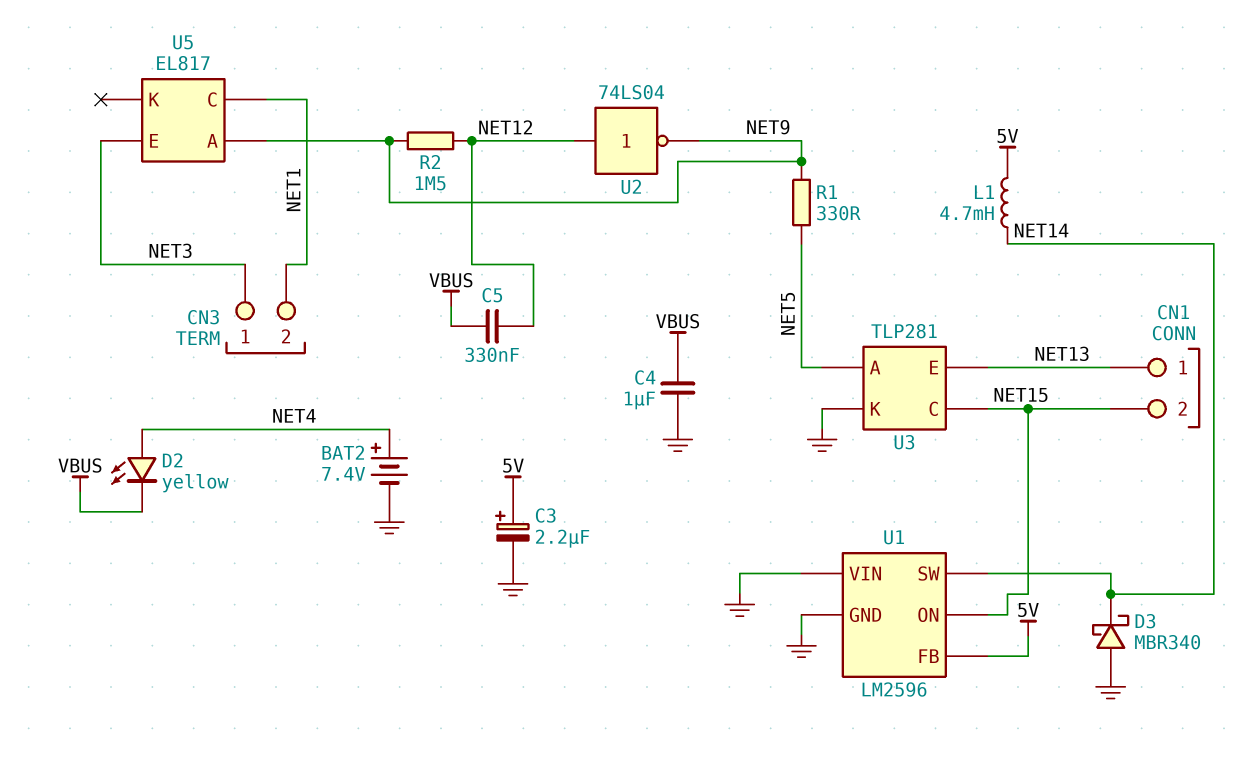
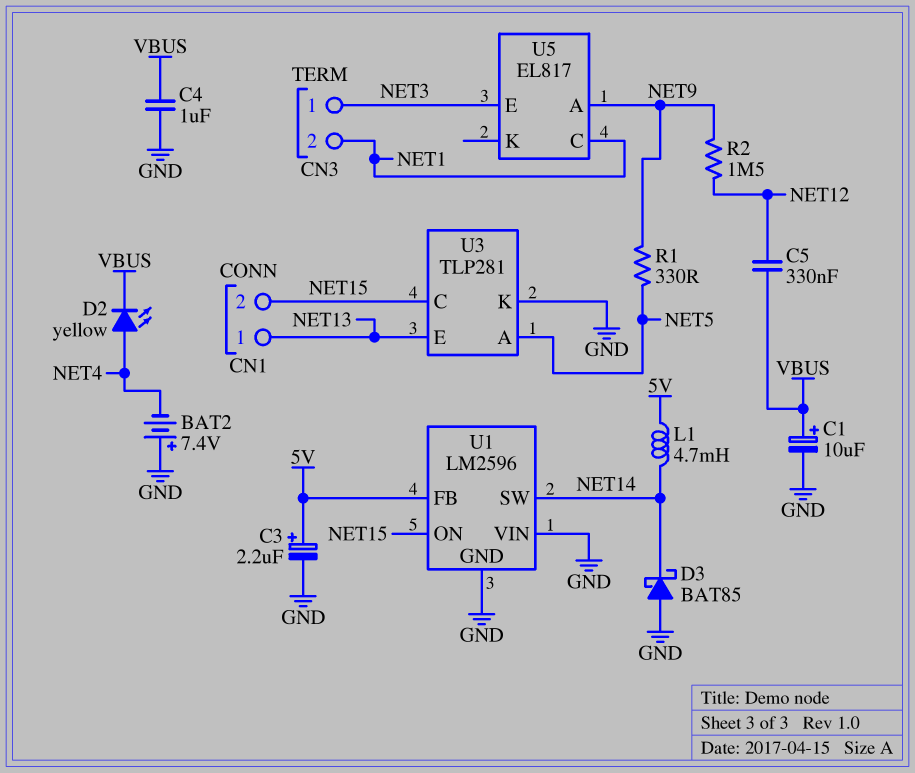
BAT2: 7.4V (plus NET4, minus GND) -> 7.4V (plus GND, minus NET4)
C1: none -> 10uF (plus VBUS, minus GND)
D3: schottky MBR340 (A GND, K NET14) -> schottky BAT85 (A GND, K NET14)
U2: NOT 74LS04 (in NET12, out NET9) -> none

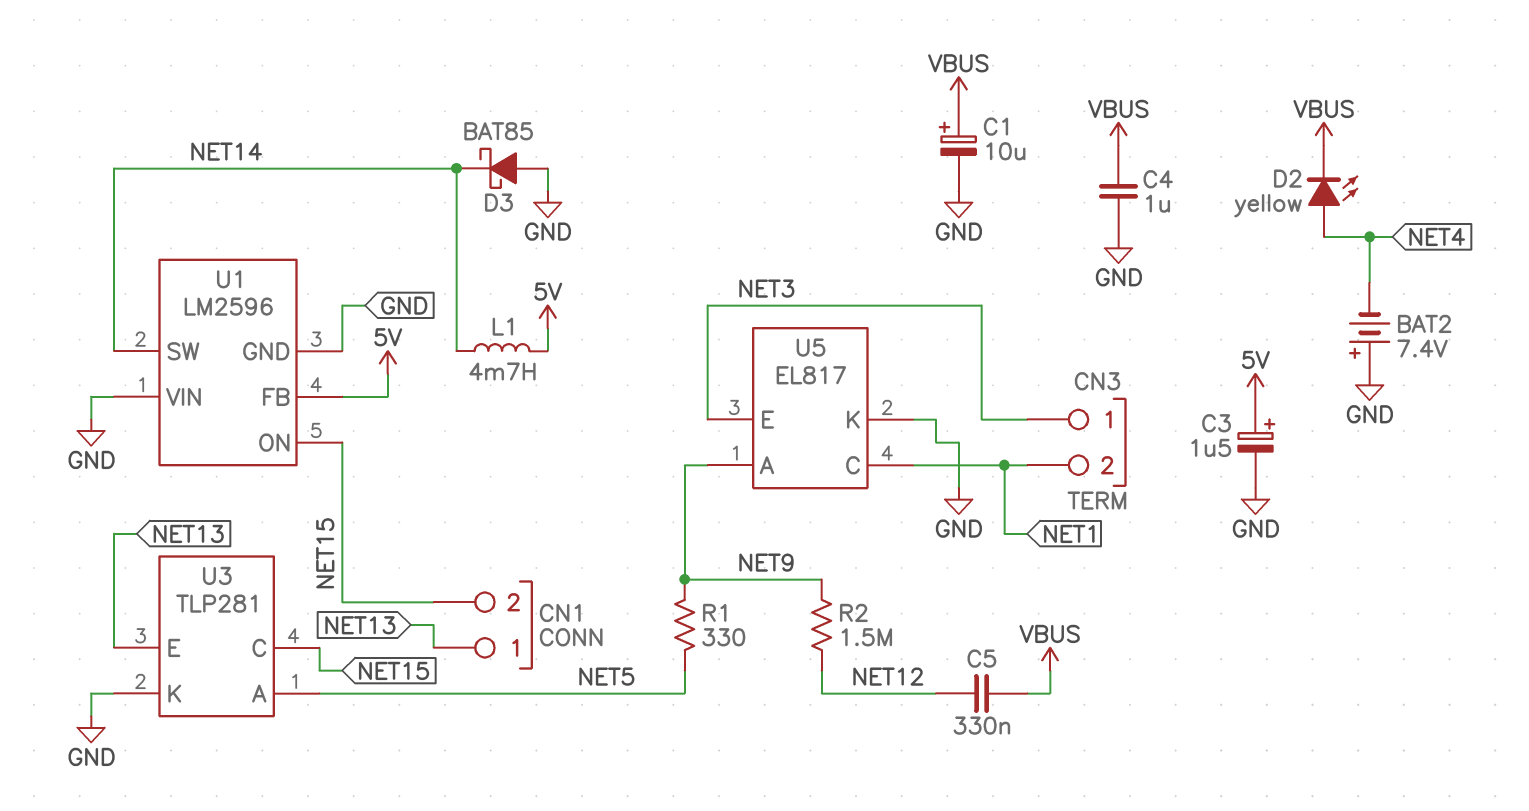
C3: 2.2uF (plus 5V, minus GND) -> 1.5uF (plus 5V, minus GND)
U5 pin K: none -> GND

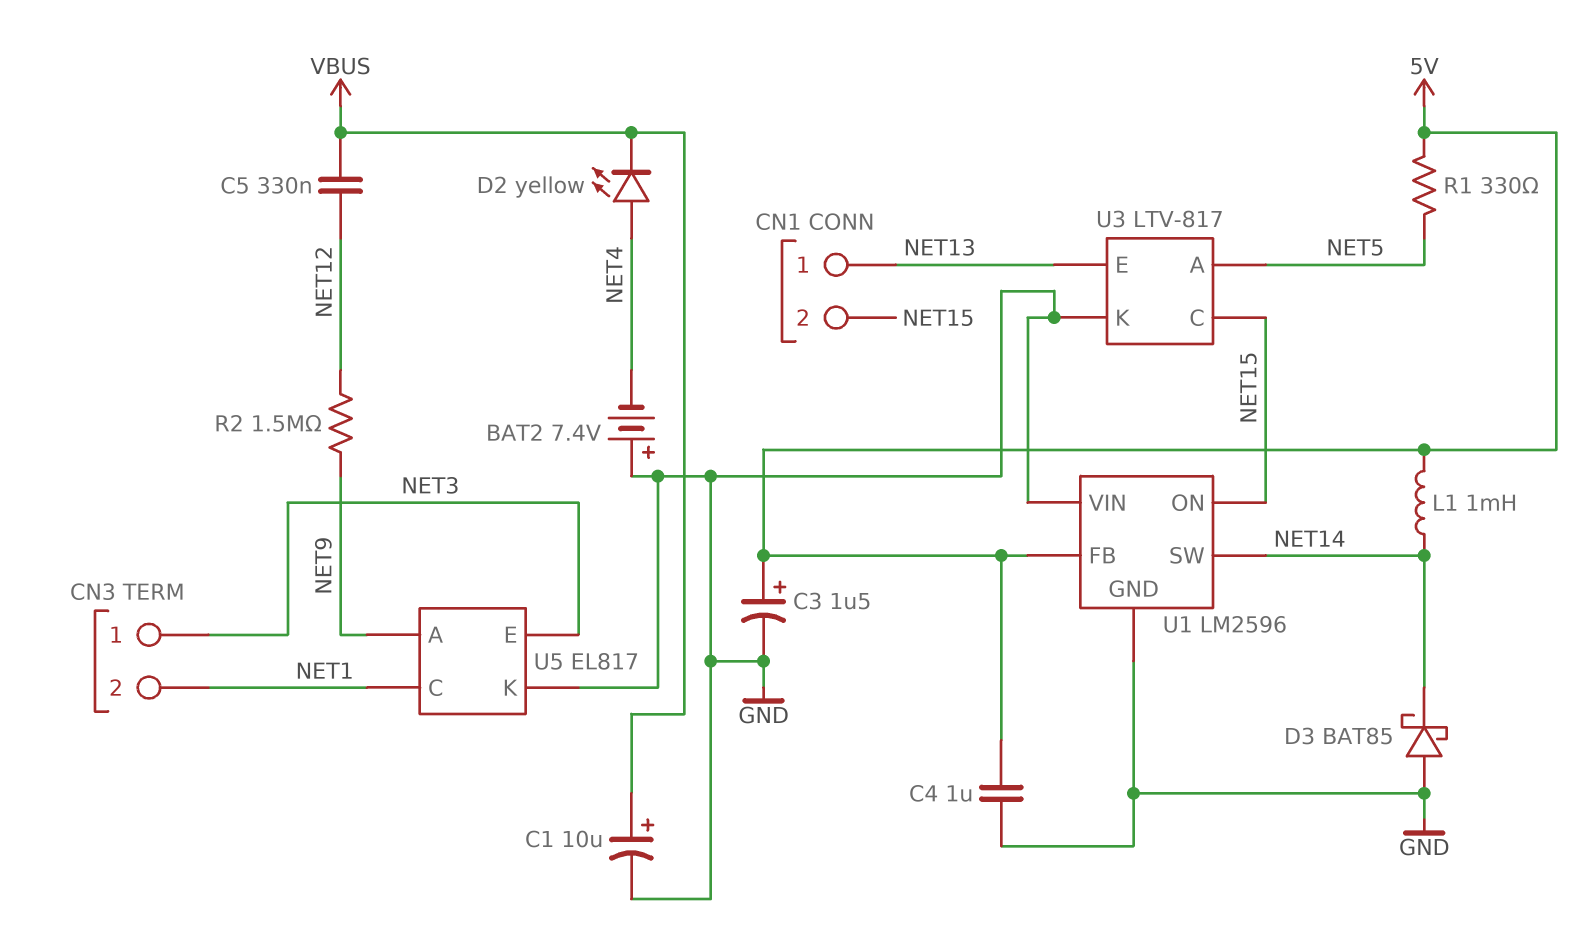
C4: 1uF (GND, VBUS) -> 1uF (5V, GND)
L1: 4.7mH (5V, NET14) -> 1mH (5V, NET14)
R1: 330 (NET5, NET9) -> 330 (5V, NET5)
U3: TLP281 -> LTV-817

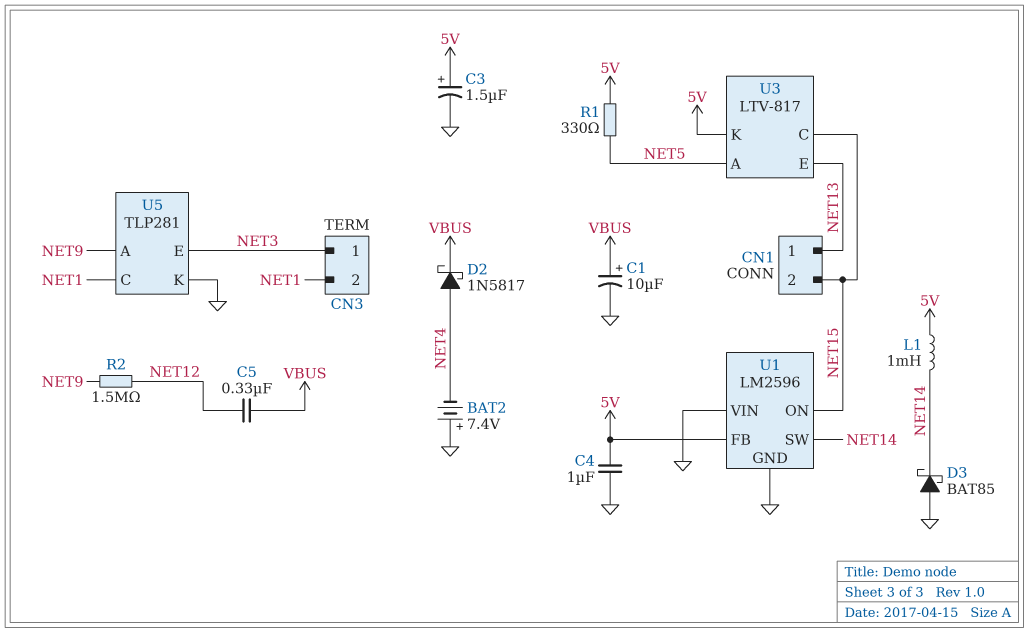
D2: LED yellow (A NET4, K VBUS) -> schottky 1N5817 (A NET4, K VBUS)
U3 pin K: GND -> 5V
U5: EL817 -> TLP281

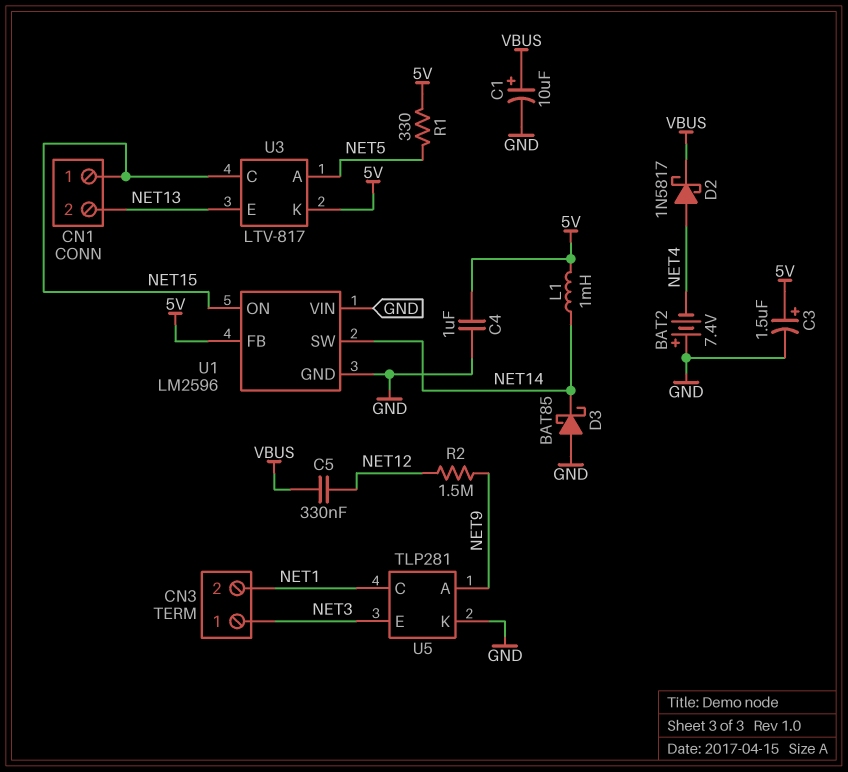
CN1 pin 1: NET13 -> NET15
CN1 pin 2: NET15 -> NET13

